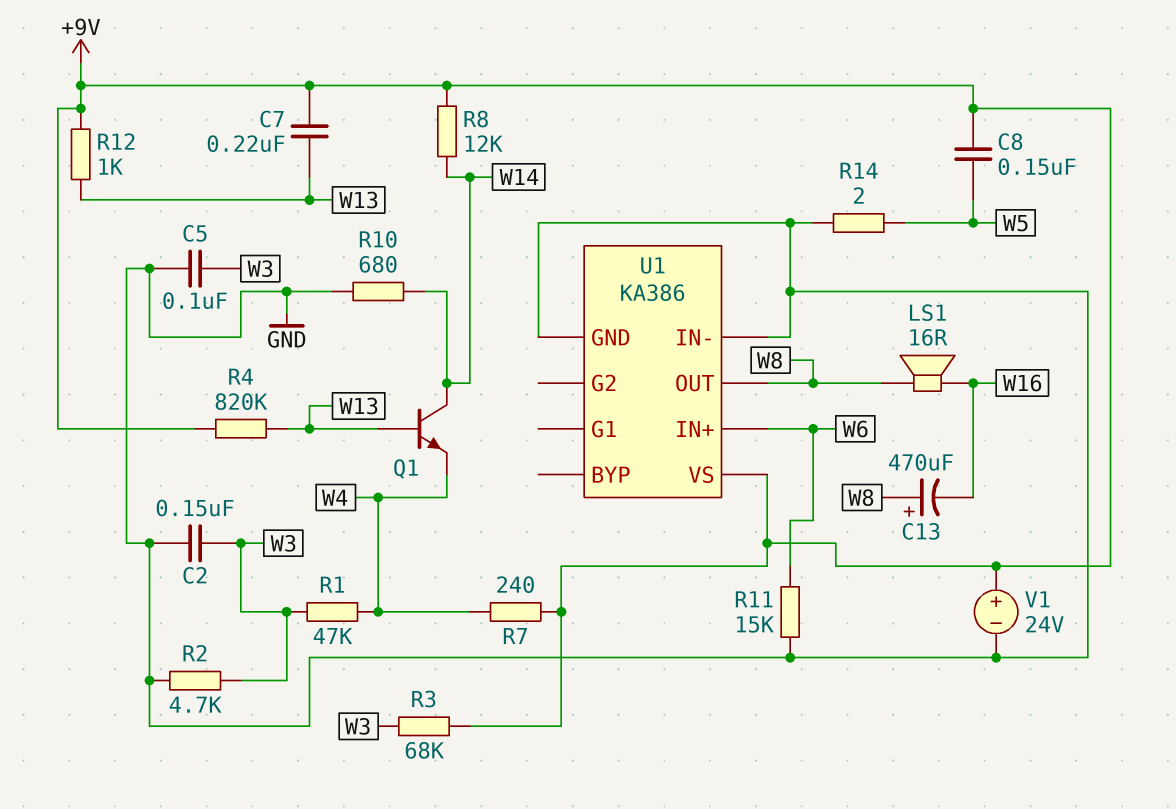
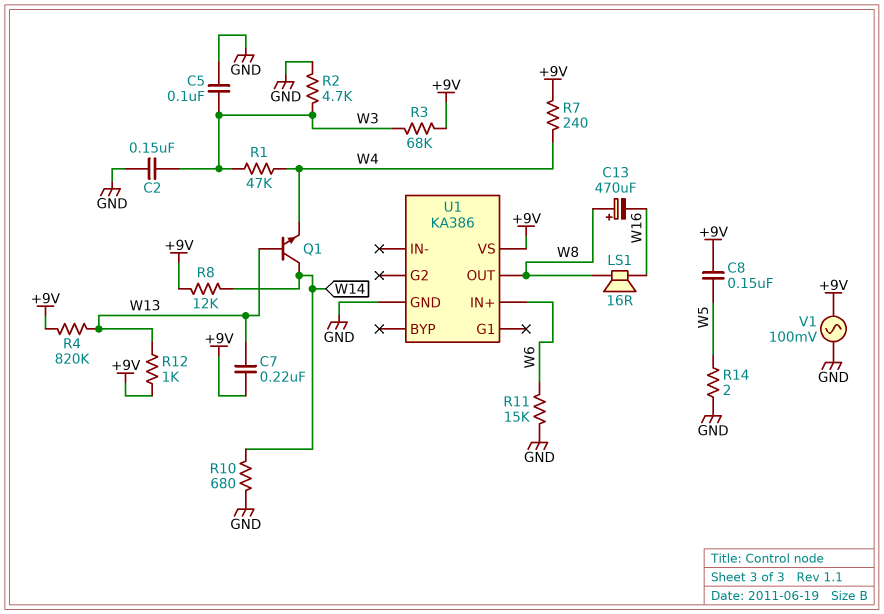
U1 pin IN-: GND -> none
V1: 24V (plus +9V, minus GND) -> AC 100mV (+9V, GND)

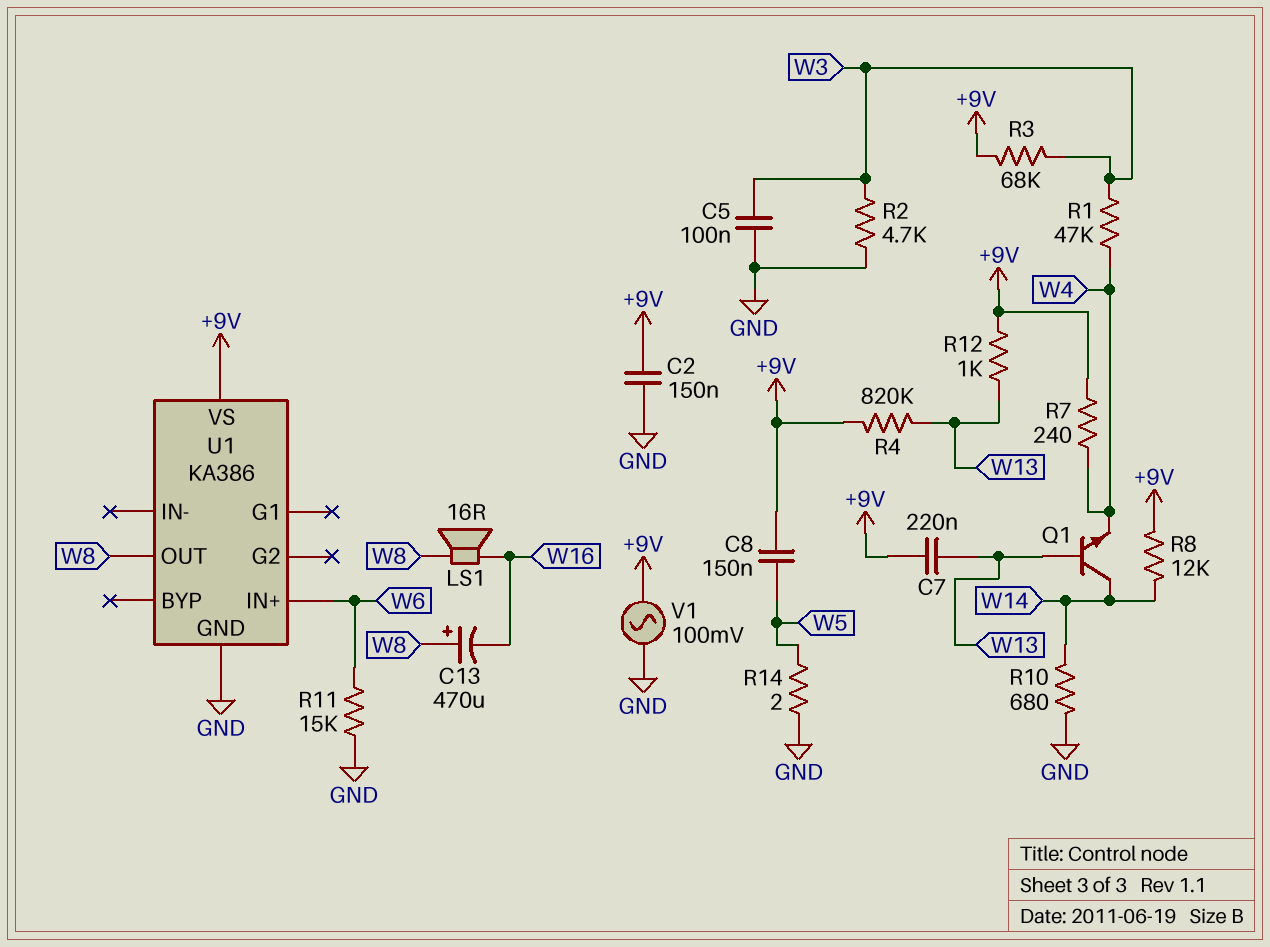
C2: 150nF (GND, W3) -> 150nF (+9V, GND)

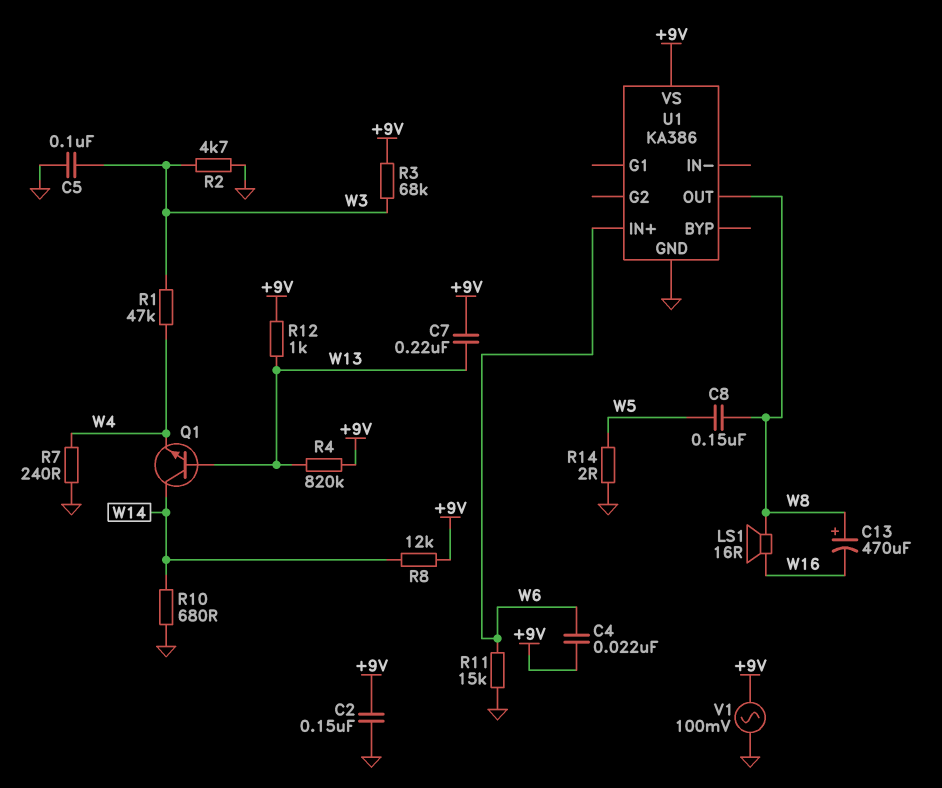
C4: none -> 22nF (+9V, W6)
C8: 150nF (+9V, W5) -> 150nF (W5, W8)
R7: 240 (+9V, W4) -> 240 (GND, W4)

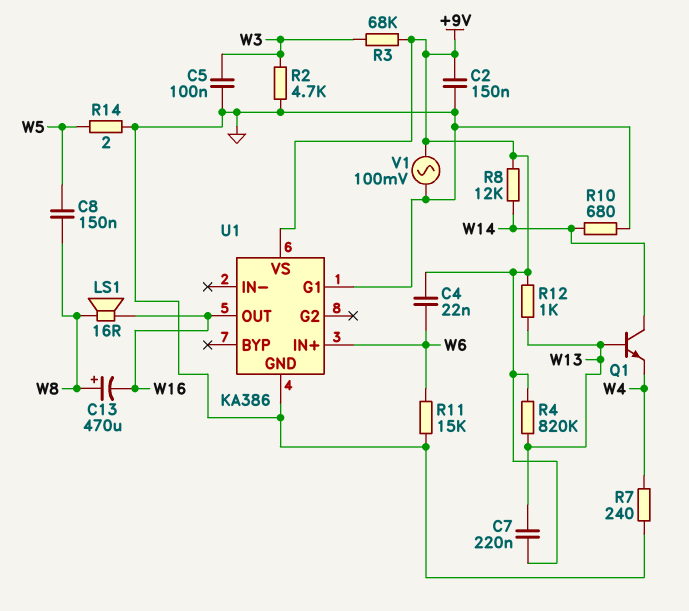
R1: 47k (W3, W4) -> none
U1 pin G1: none -> GND
U1 pin OUT: W8 -> W16

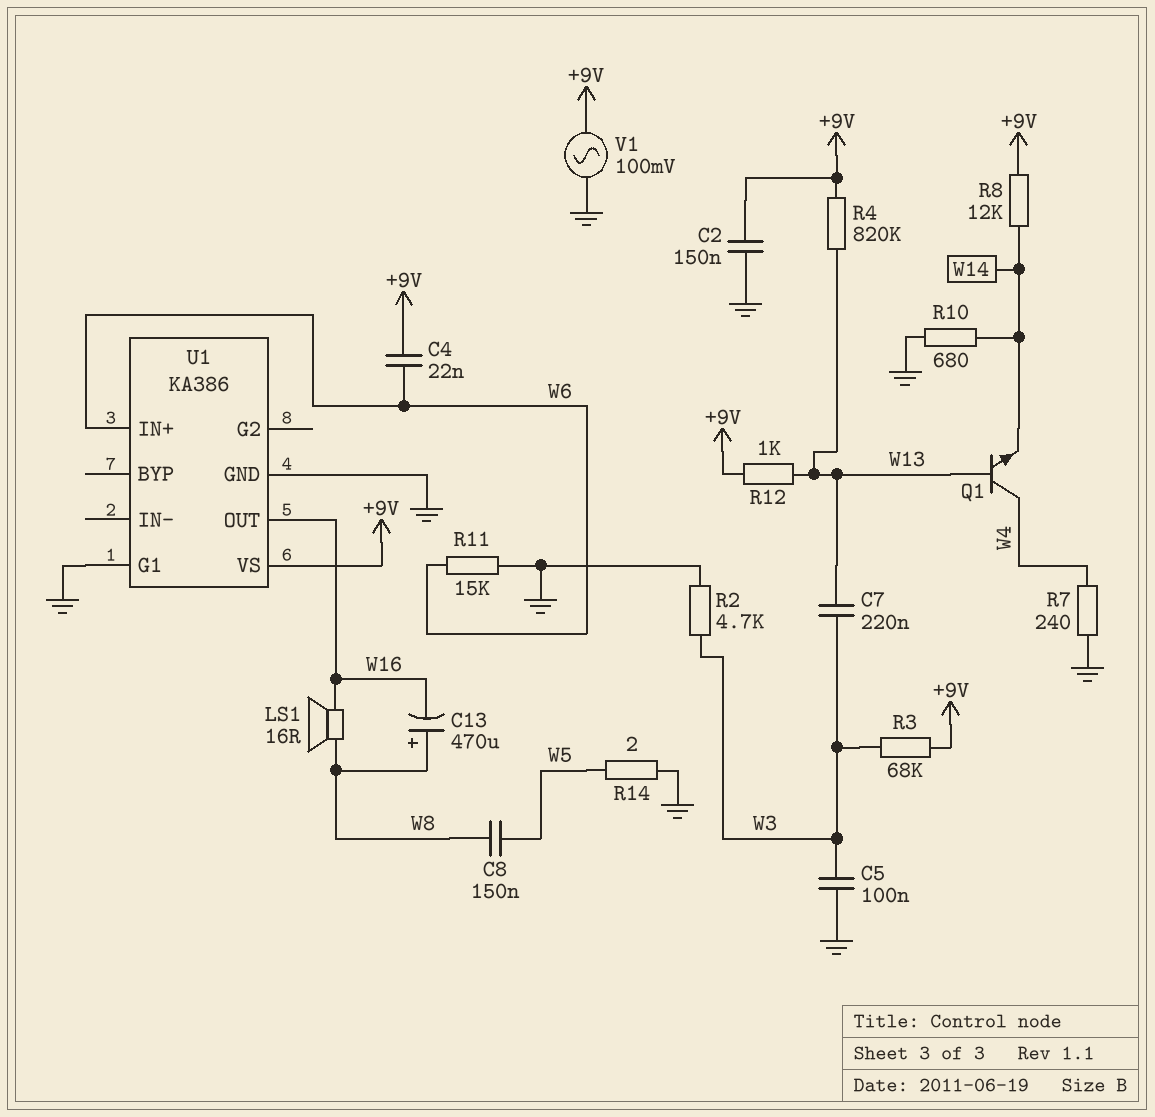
C7: 220nF (+9V, W13) -> 220nF (W3, W13)
Q1: NPN (B W13, C W14, E W4) -> NPN (B W13, C W4, E W14)

